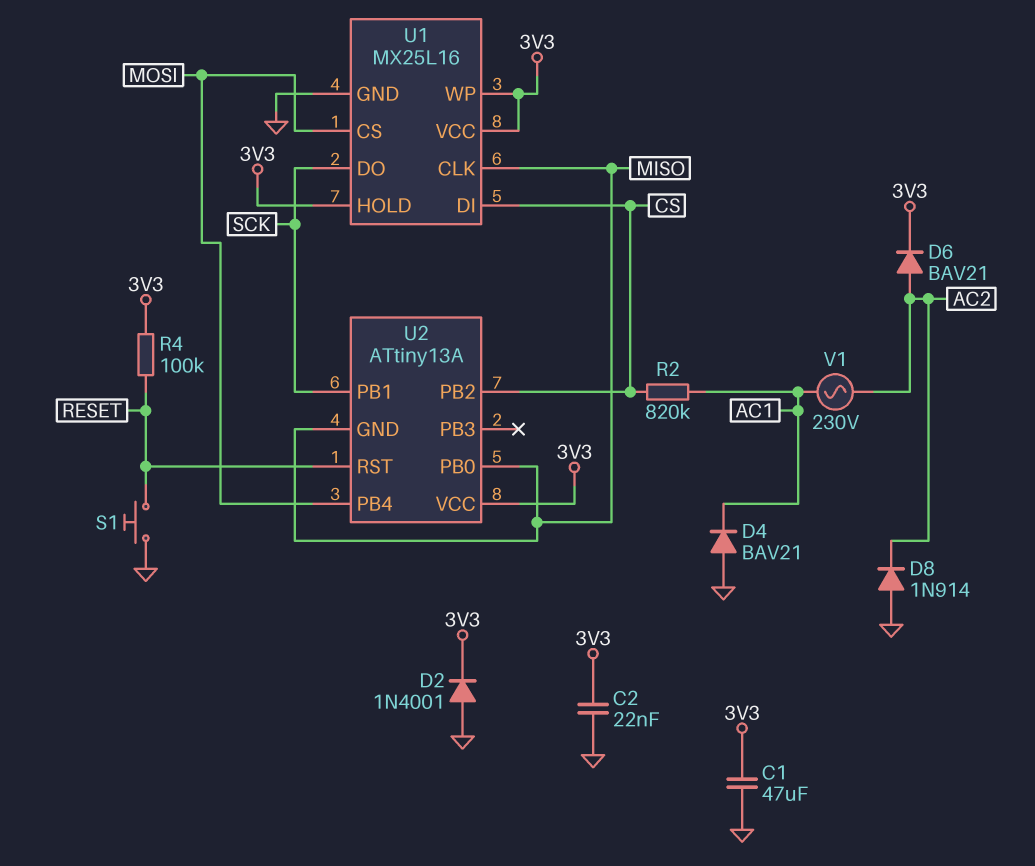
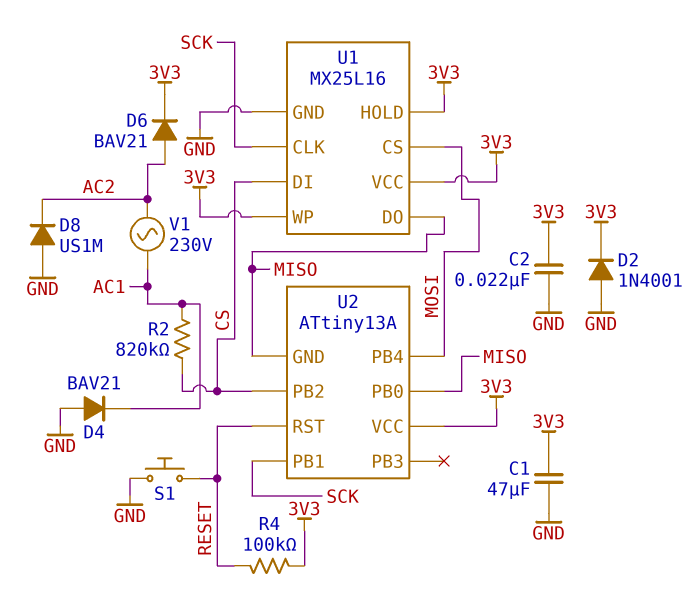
D8: diode 1N914 (A GND, K AC2) -> diode US1M (A GND, K AC2)
U1 pin CLK: MISO -> SCK
U1 pin DO: SCK -> MISO

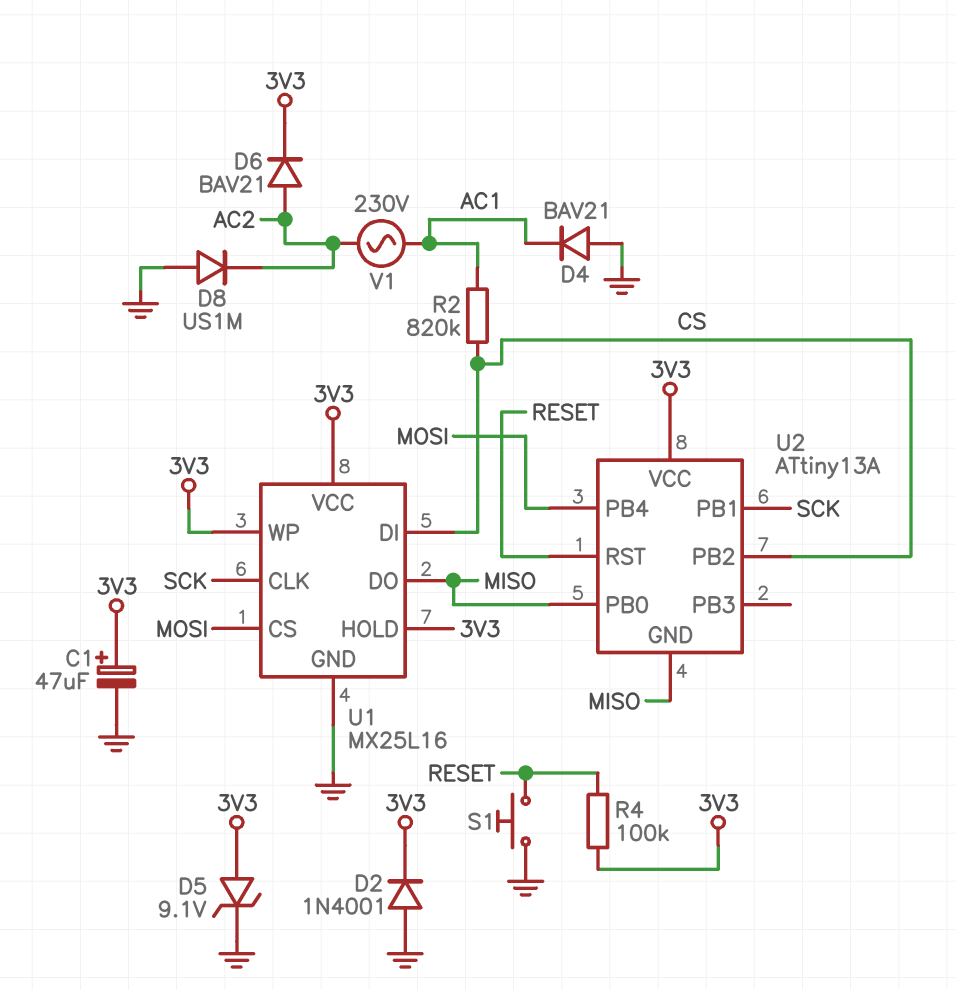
C1: 47uF (3V3, GND) -> 47uF (plus 3V3, minus GND)
C2: 22nF (3V3, GND) -> none
D5: none -> zener 9.1V (A 3V3, K GND)

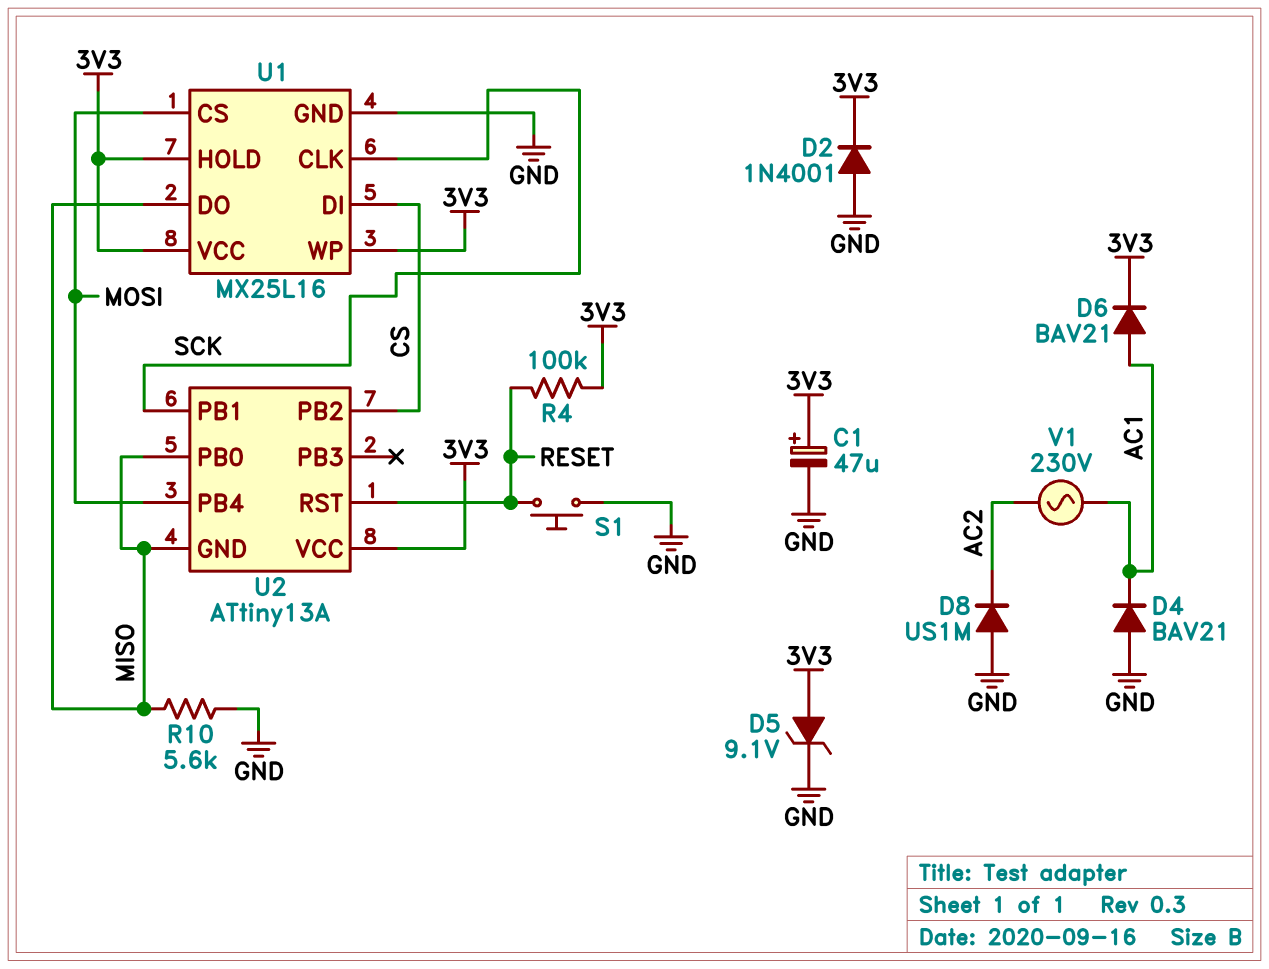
D6: diode BAV21 (A AC2, K 3V3) -> diode BAV21 (A AC1, K 3V3)
R2: 820k (AC1, CS) -> none
R10: none -> 5.6k (GND, MISO)

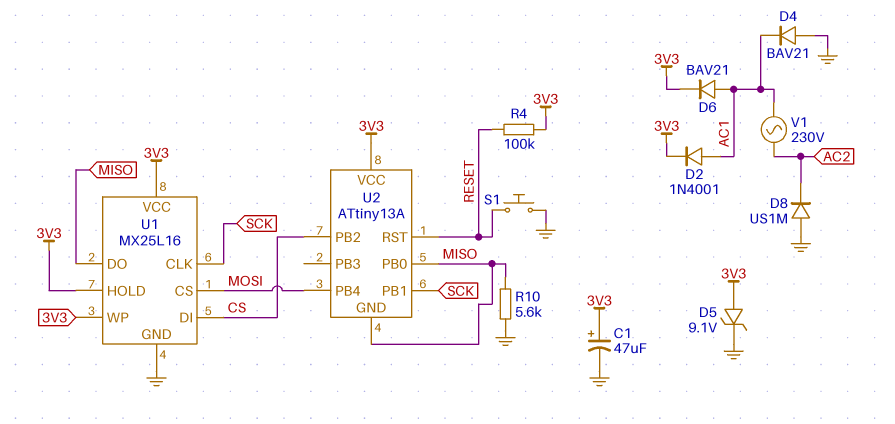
D2: diode 1N4001 (A GND, K 3V3) -> diode 1N4001 (A AC1, K 3V3)

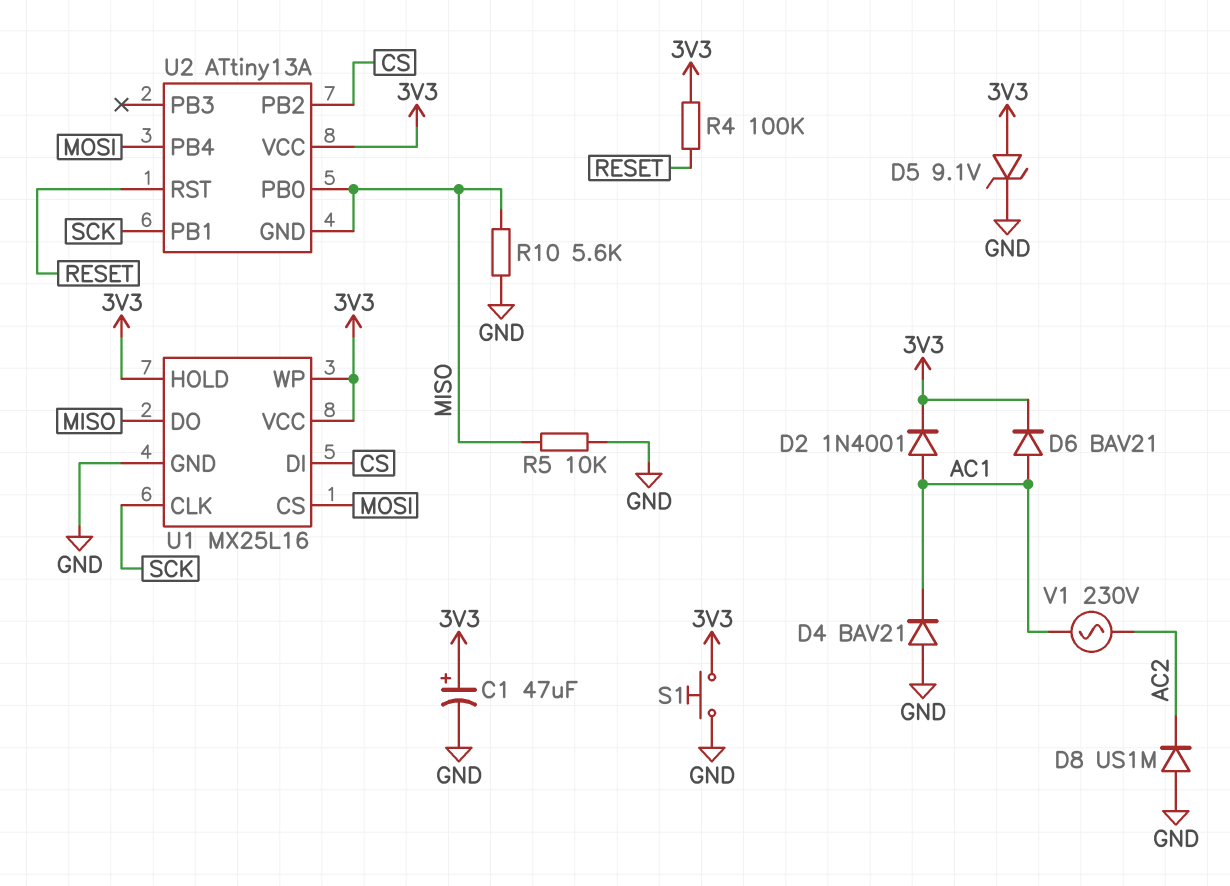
R5: none -> 10k (GND, MISO)
S1: button (GND, RESET) -> button (3V3, GND)

